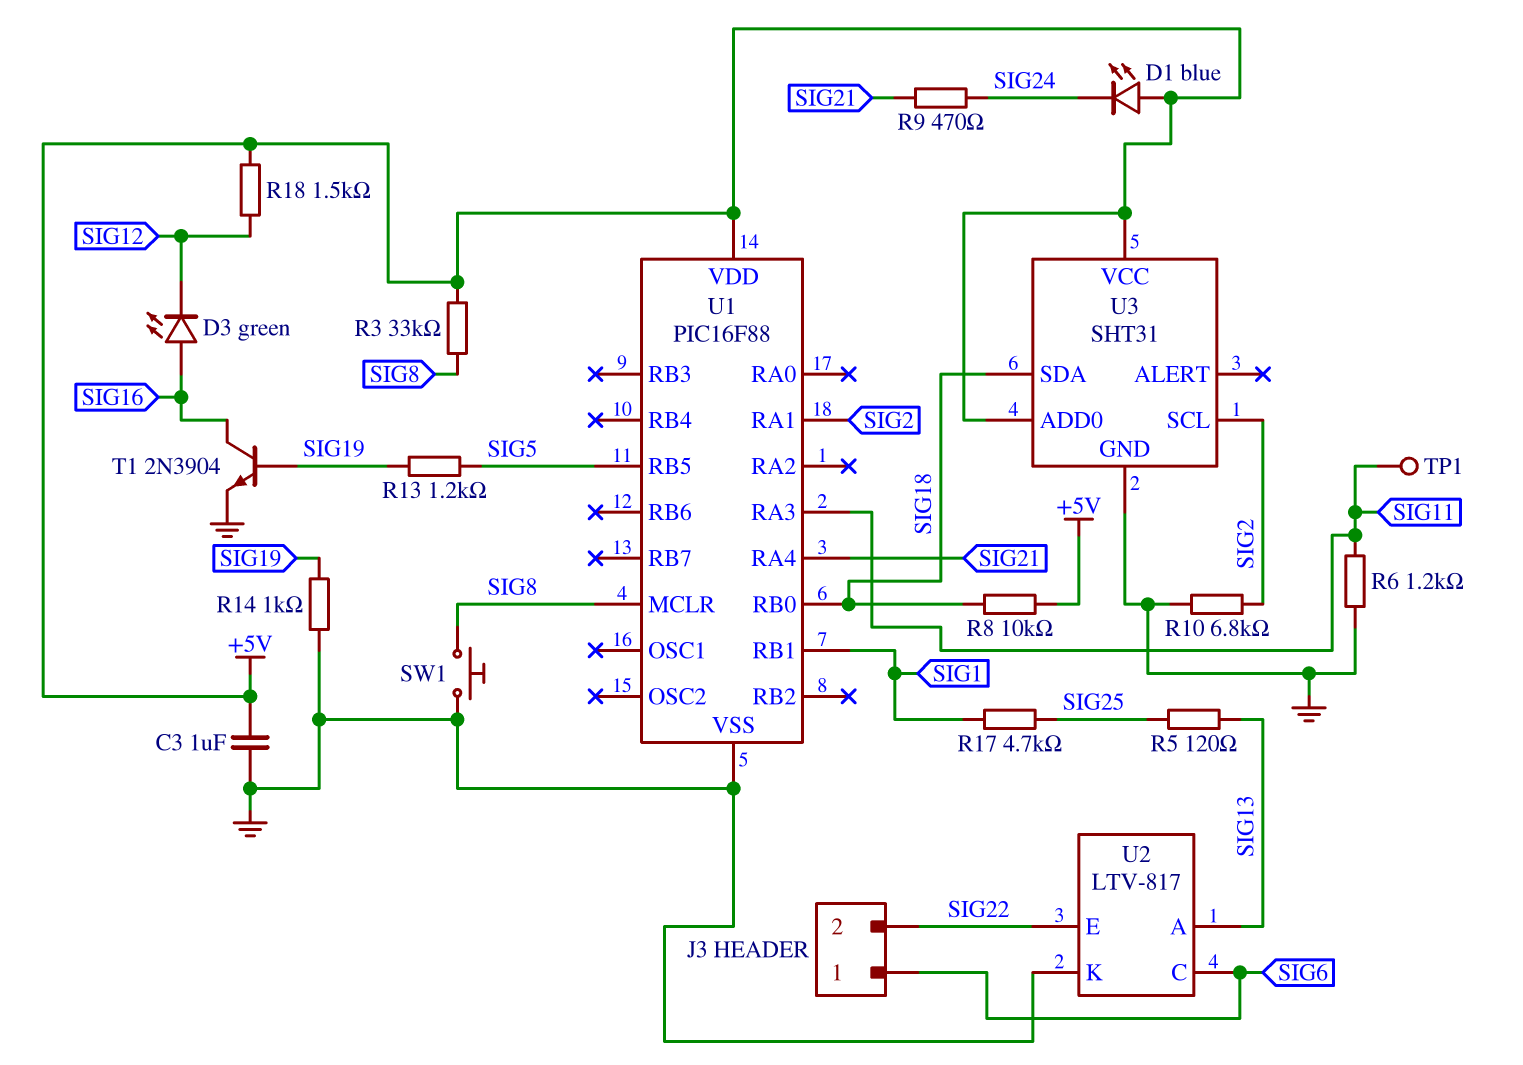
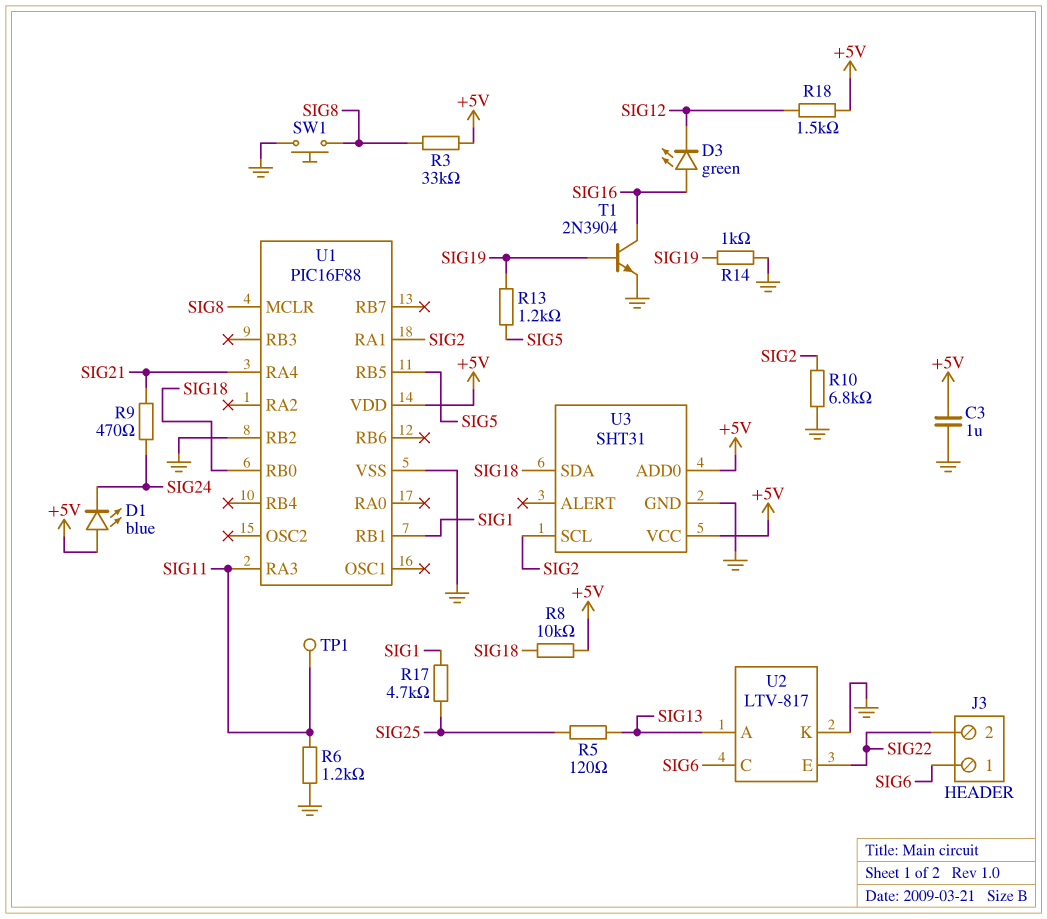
U1 pin RB2: none -> GND

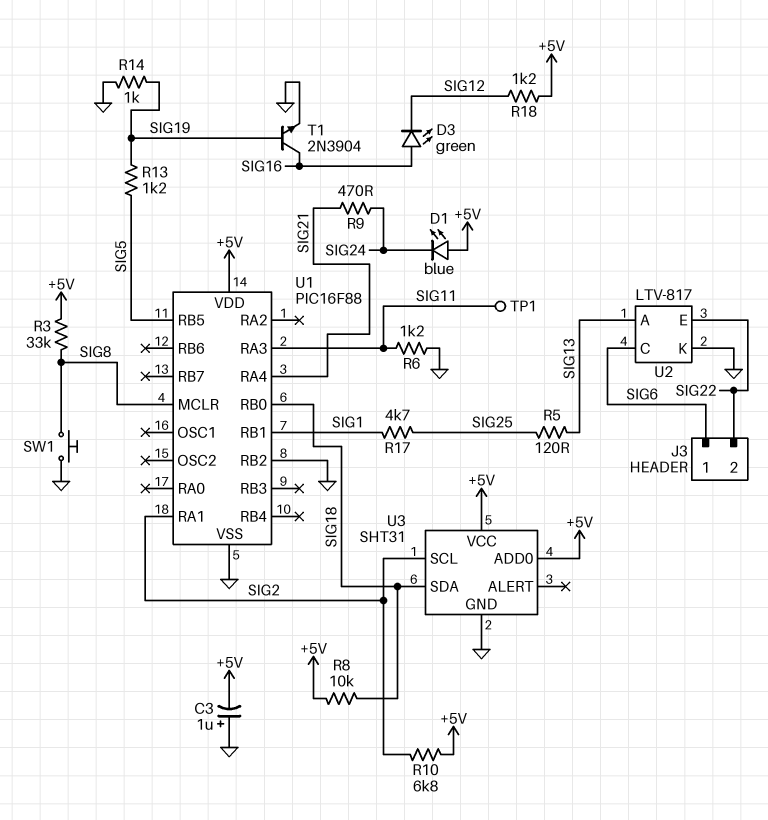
C3: 1uF (+5V, GND) -> 1uF (plus GND, minus +5V)
R10: 6.8k (GND, SIG2) -> 6.8k (+5V, SIG2)
R18: 1.5k (+5V, SIG12) -> 1.2k (+5V, SIG12)

